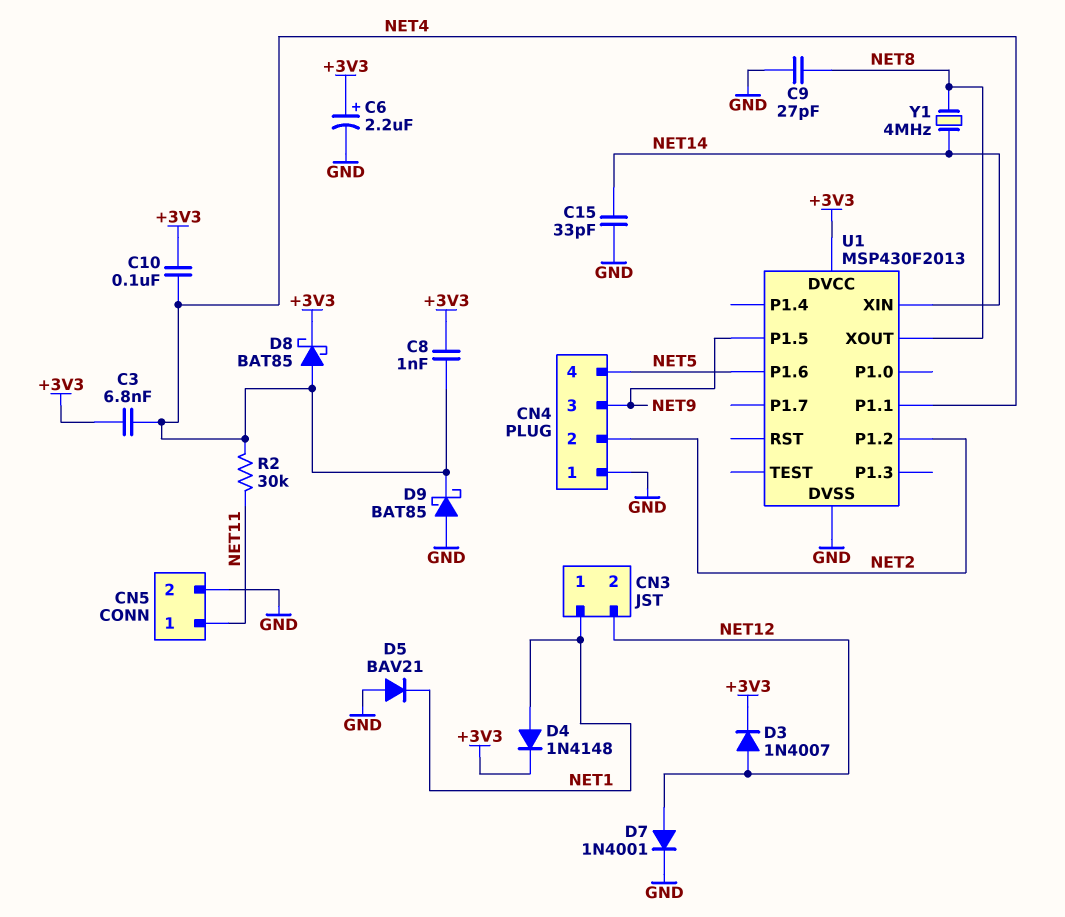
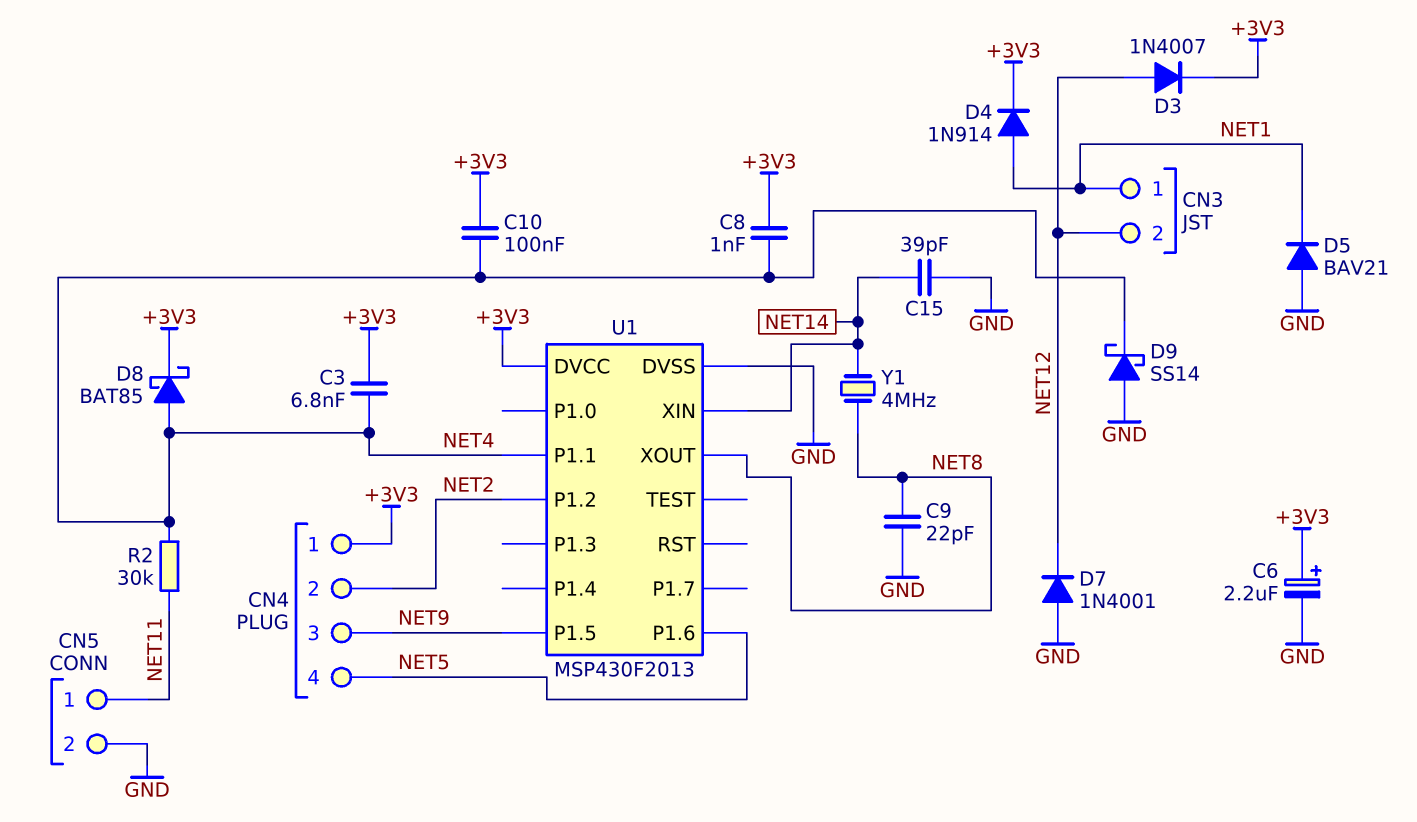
C9: 27pF (GND, NET8) -> 22pF (GND, NET8)
C15: 33pF (GND, NET14) -> 39pF (GND, NET14)
CN4 pin 1: GND -> +3V3
D4: diode 1N4148 (A NET1, K +3V3) -> diode 1N914 (A NET1, K +3V3)
D7: diode 1N4001 (A NET12, K GND) -> diode 1N4001 (A GND, K NET12)
D9: schottky BAT85 (A GND, K NET4) -> schottky SS14 (A GND, K NET4)

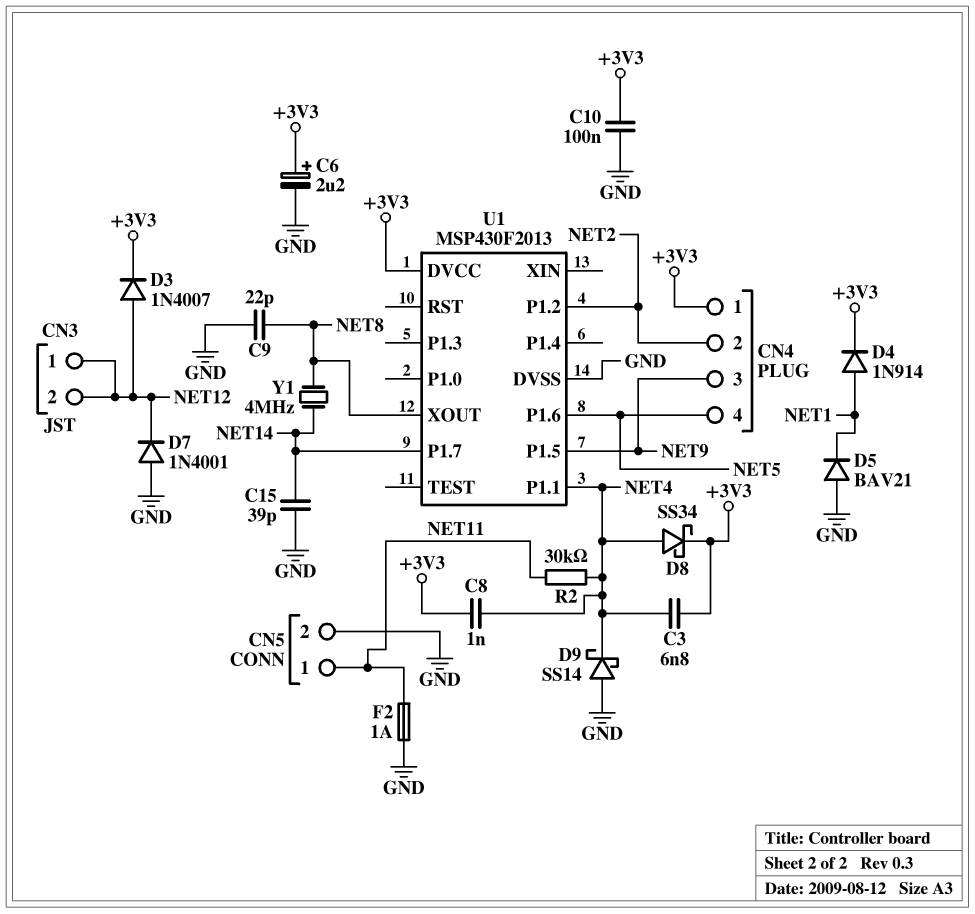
C10: 100nF (+3V3, NET4) -> 100nF (+3V3, GND)
CN3 pin 1: NET1 -> NET12
D8: schottky BAT85 (A NET4, K +3V3) -> schottky SS34 (A NET4, K +3V3)
F2: none -> 1A (GND, NET11)
U1 pin P1.7: none -> NET14
U1 pin XIN: NET14 -> none

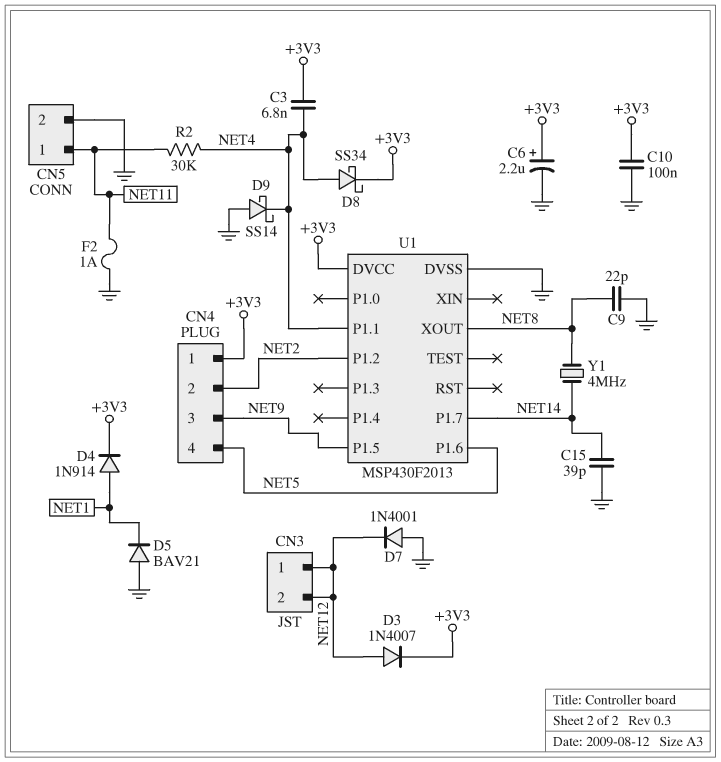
C8: 1nF (+3V3, NET4) -> none

